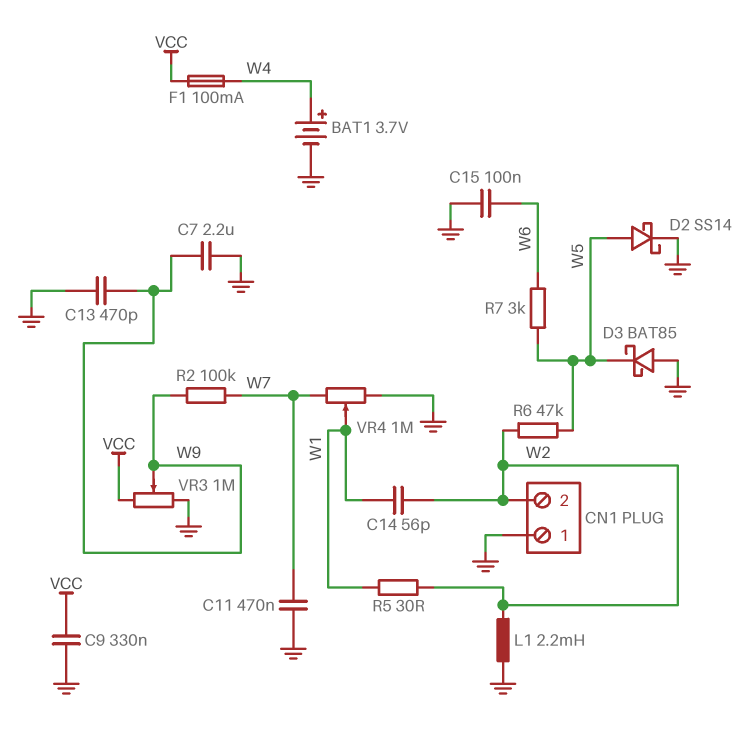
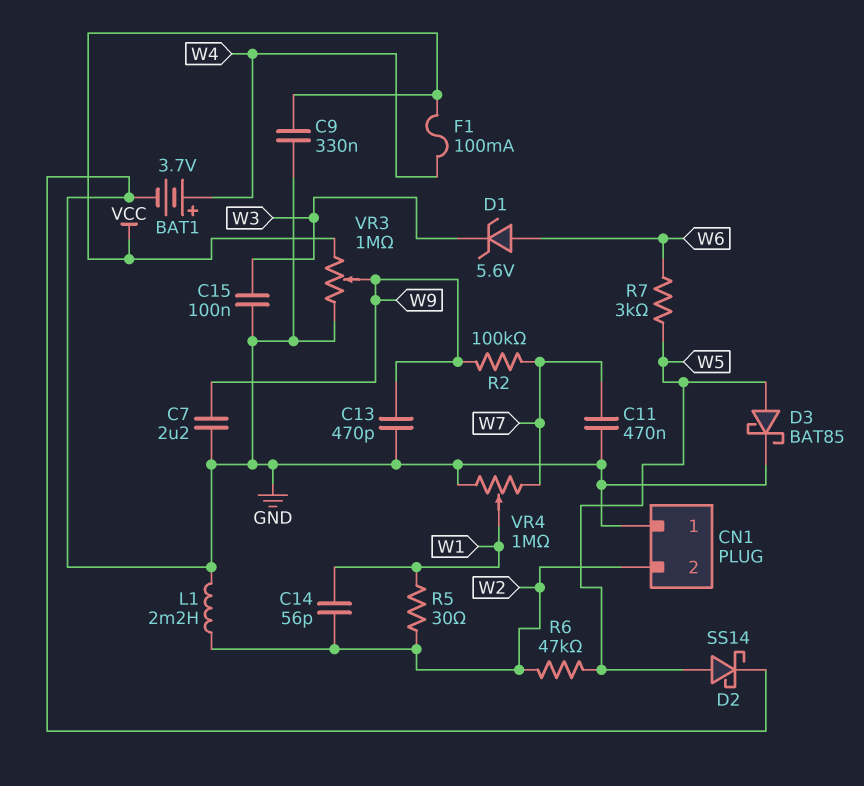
C15: 100nF (GND, W6) -> 100nF (GND, W3)
D1: none -> zener 5.6V (A W6, K W3)
D3: schottky BAT85 (A GND, K W5) -> schottky BAT85 (A W5, K GND)

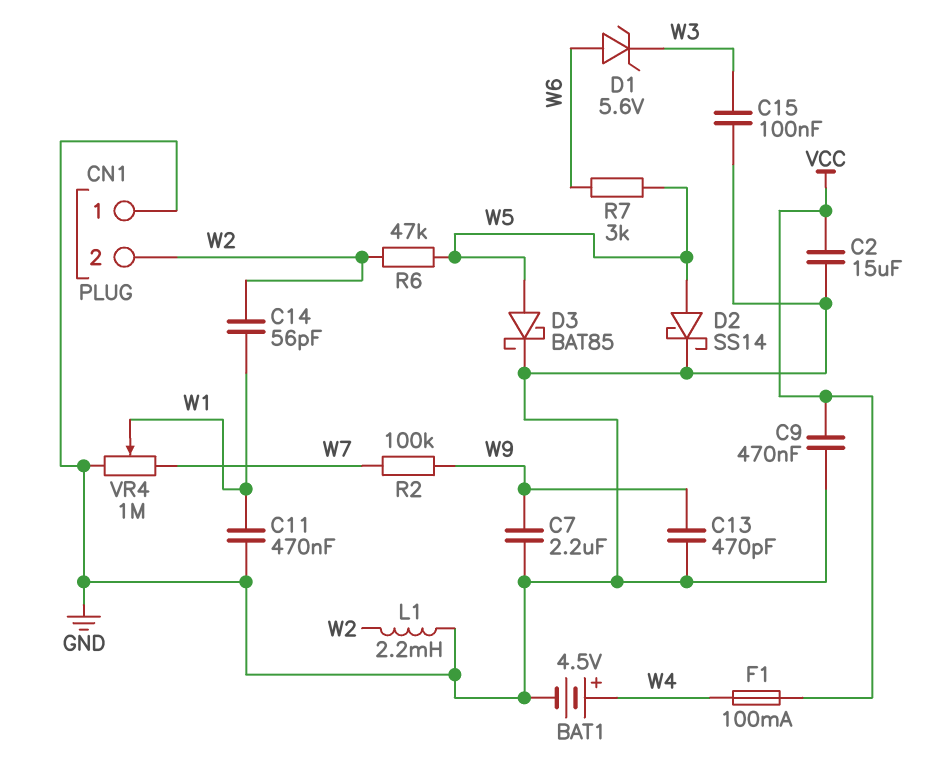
BAT1: 3.7V (plus W4, minus GND) -> 4.5V (plus W4, minus GND)
C2: none -> 15uF (GND, VCC)
C9: 330nF (GND, VCC) -> 470nF (GND, VCC)
C11: 470nF (GND, W7) -> 470nF (GND, W1)
R5: 30 (W1, W2) -> none
VR3: 1M (GND, VCC, wiper W9) -> none

